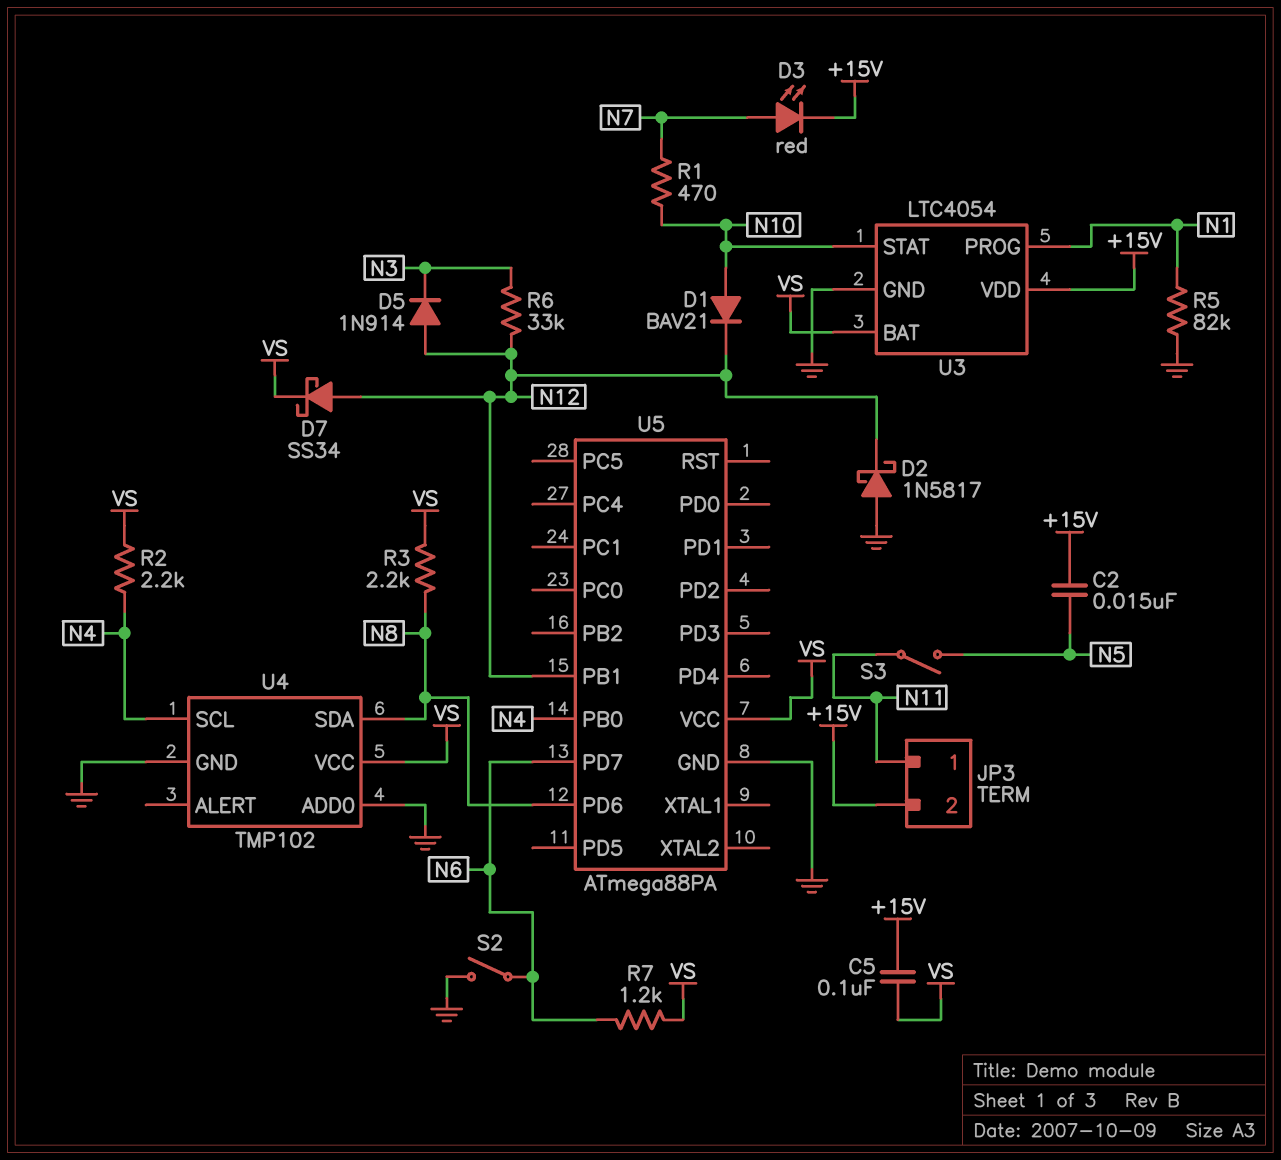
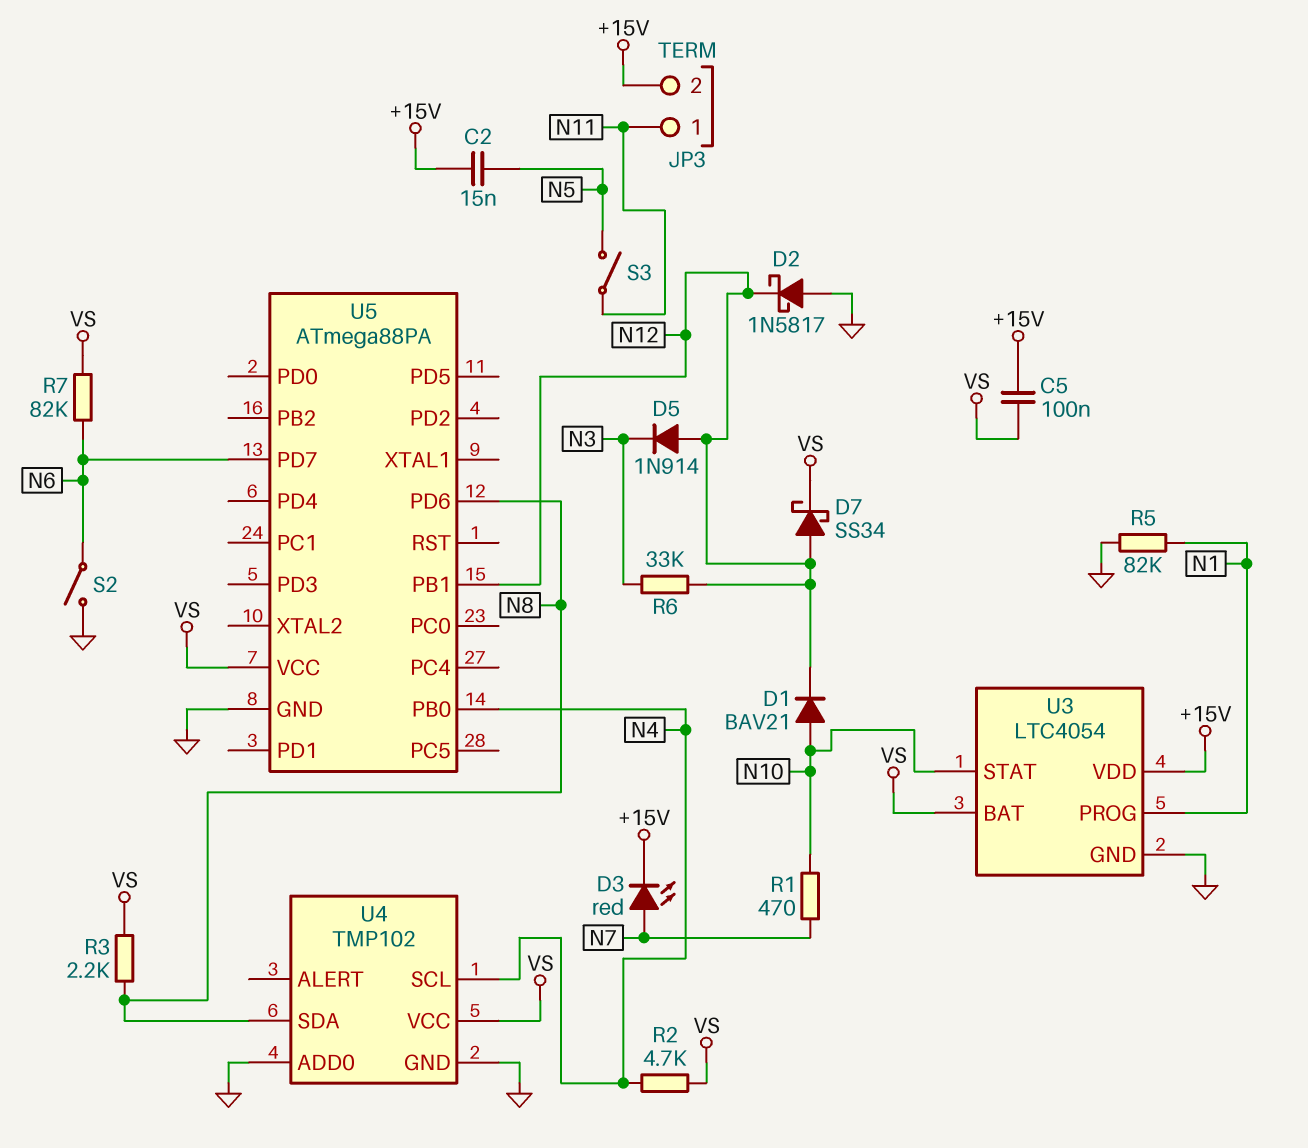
R2: 2.2k (N4, VS) -> 4.7k (N4, VS)
R7: 1.2k (N6, VS) -> 82k (N6, VS)

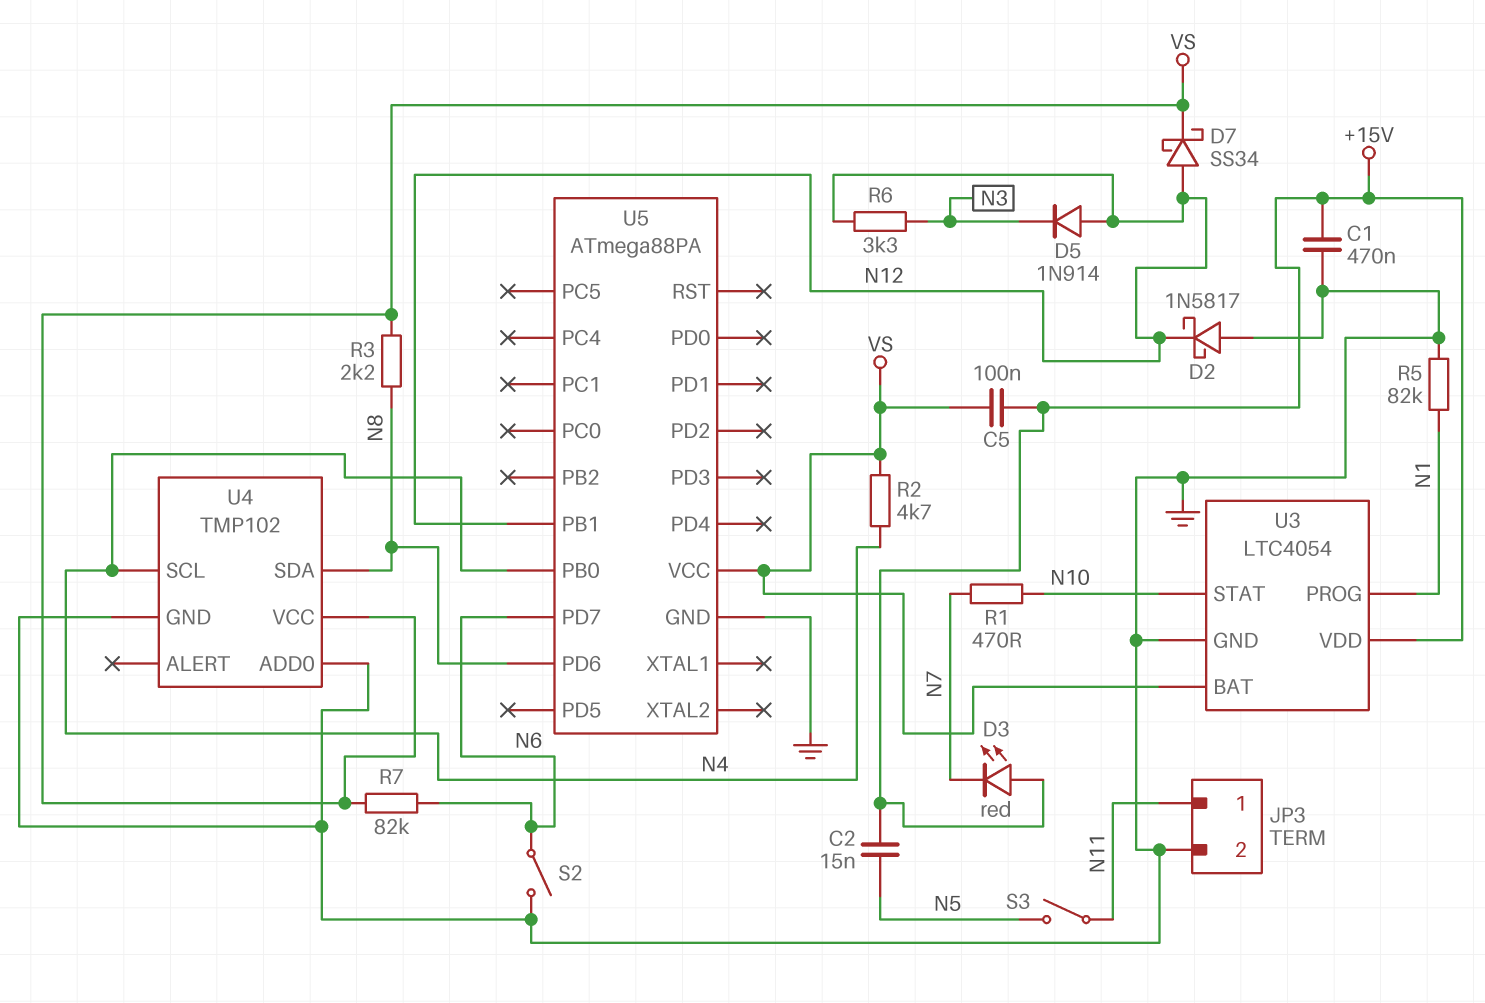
C1: none -> 470nF (+15V, GND)
D1: diode BAV21 (A N10, K N12) -> none
D3: LED red (A N7, K +15V) -> LED red (A +15V, K N7)
JP3 pin 2: +15V -> GND
R6: 33k (N3, N12) -> 3.3k (N3, N12)

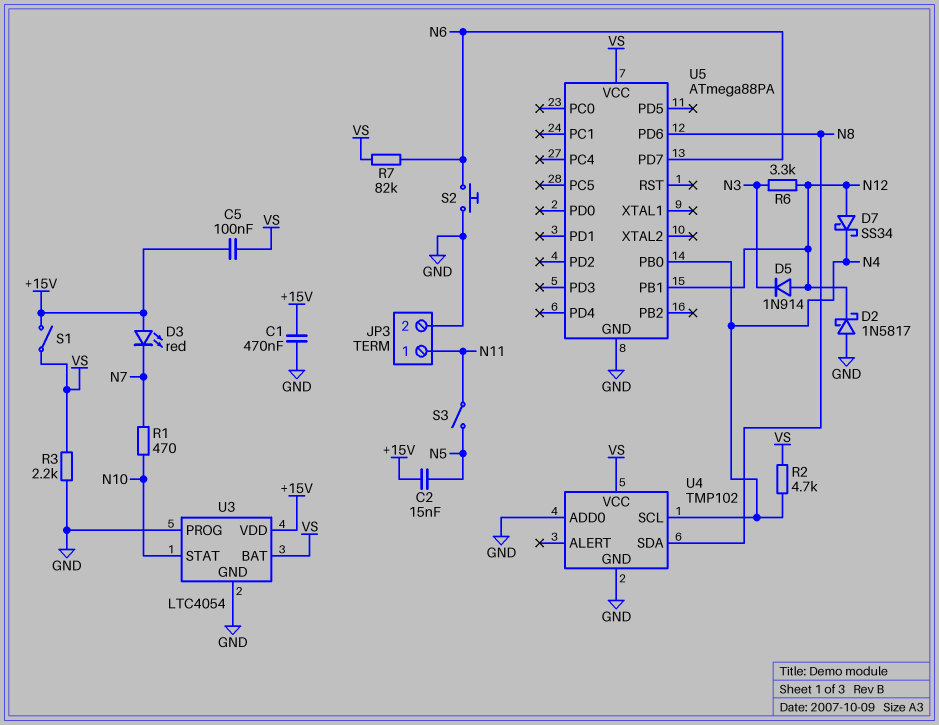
D7: schottky SS34 (A N12, K VS) -> schottky SS34 (A N12, K N4)
R3: 2.2k (N8, VS) -> 2.2k (GND, VS)
R5: 82k (GND, N1) -> none
S1: none -> switch (+15V, VS)
S2: switch (GND, N6) -> button (GND, N6)
U3 pin PROG: N1 -> GND

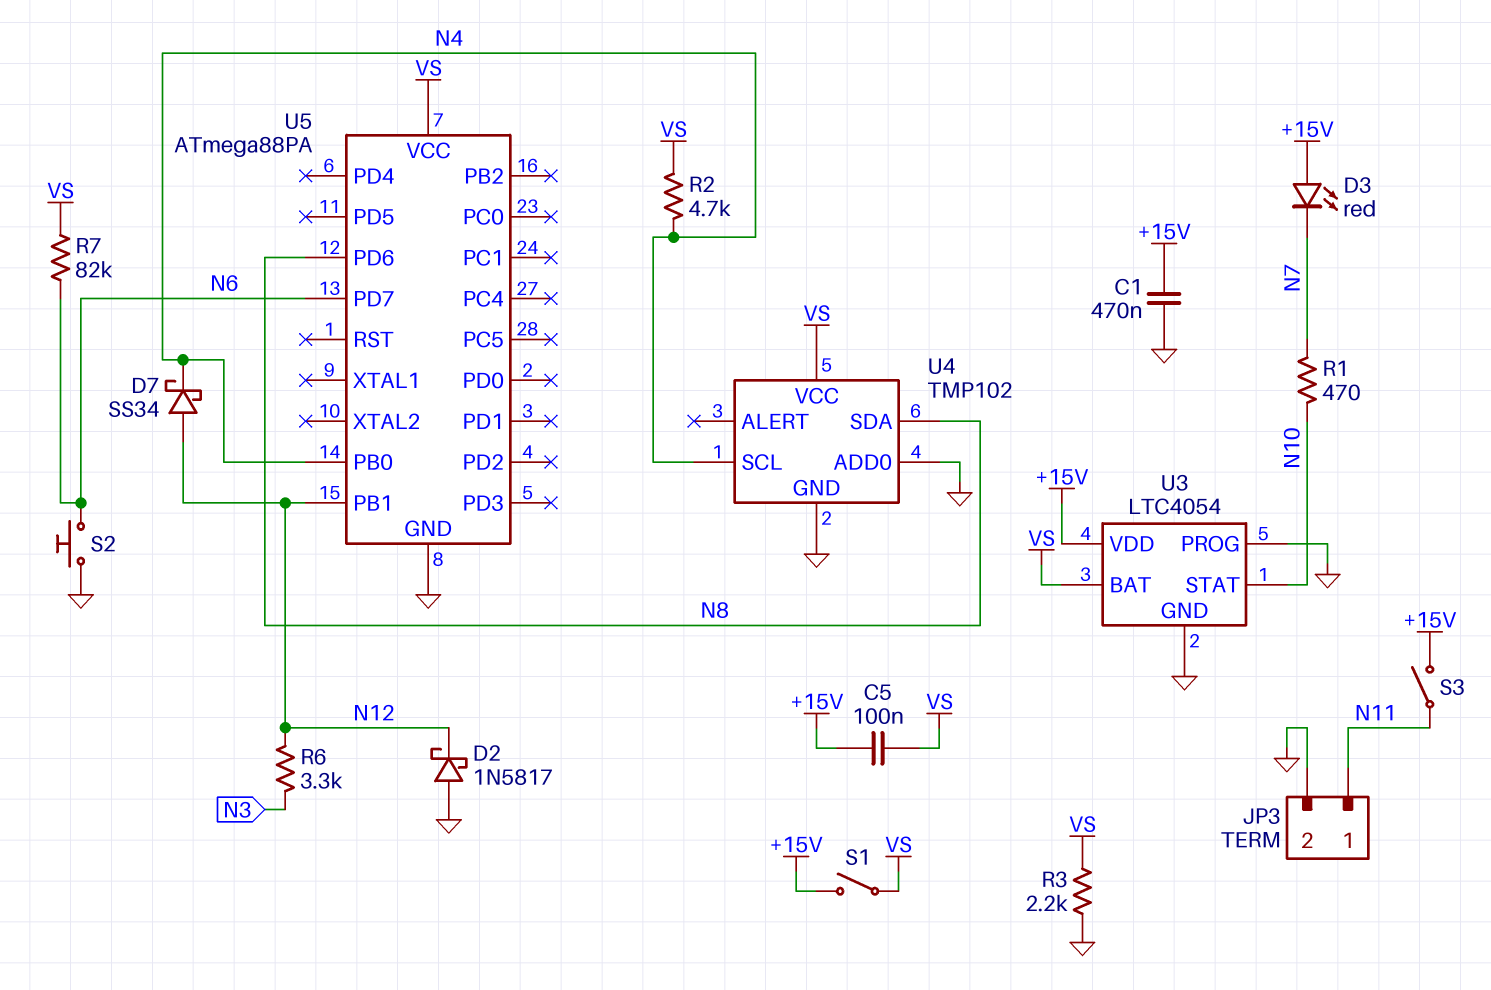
C2: 15nF (+15V, N5) -> none
D5: diode 1N914 (A N12, K N3) -> none
S3: switch (N5, N11) -> switch (+15V, N11)

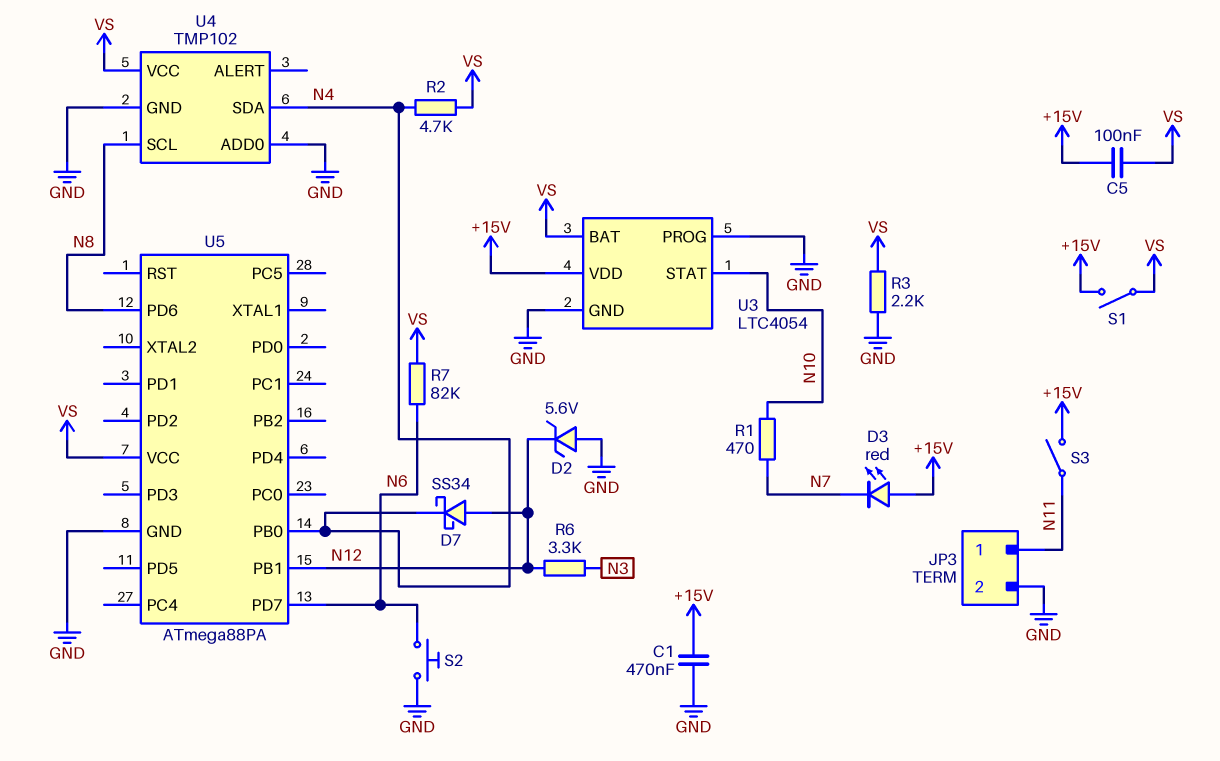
D2: schottky 1N5817 (A GND, K N12) -> zener 5.6V (A GND, K N12)
U4 pin SCL: N4 -> N8
U4 pin SDA: N8 -> N4

